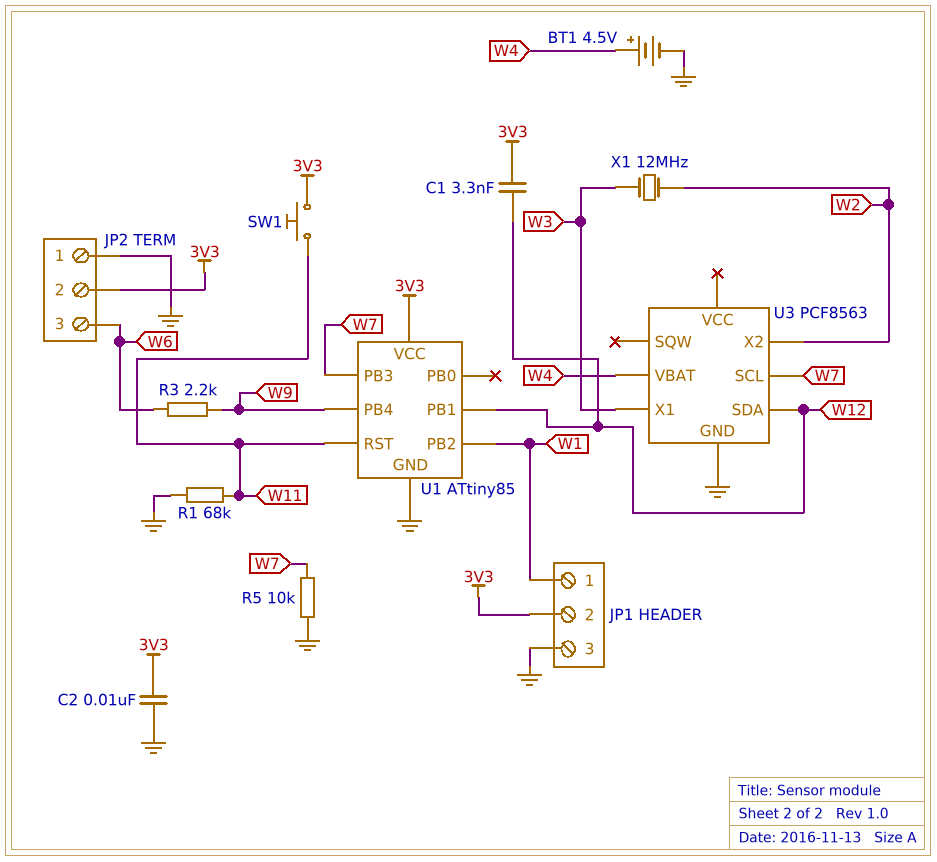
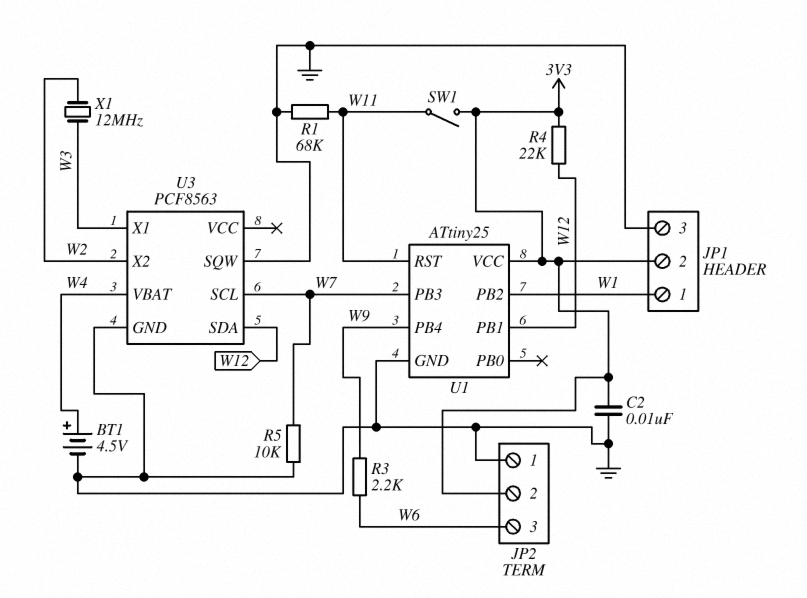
C1: 3.3nF (3V3, W12) -> none
R4: none -> 22k (3V3, W12)
SW1: button (3V3, W11) -> switch (3V3, W11)
U1: ATtiny85 -> ATtiny25
U3 pin SQW: none -> GND

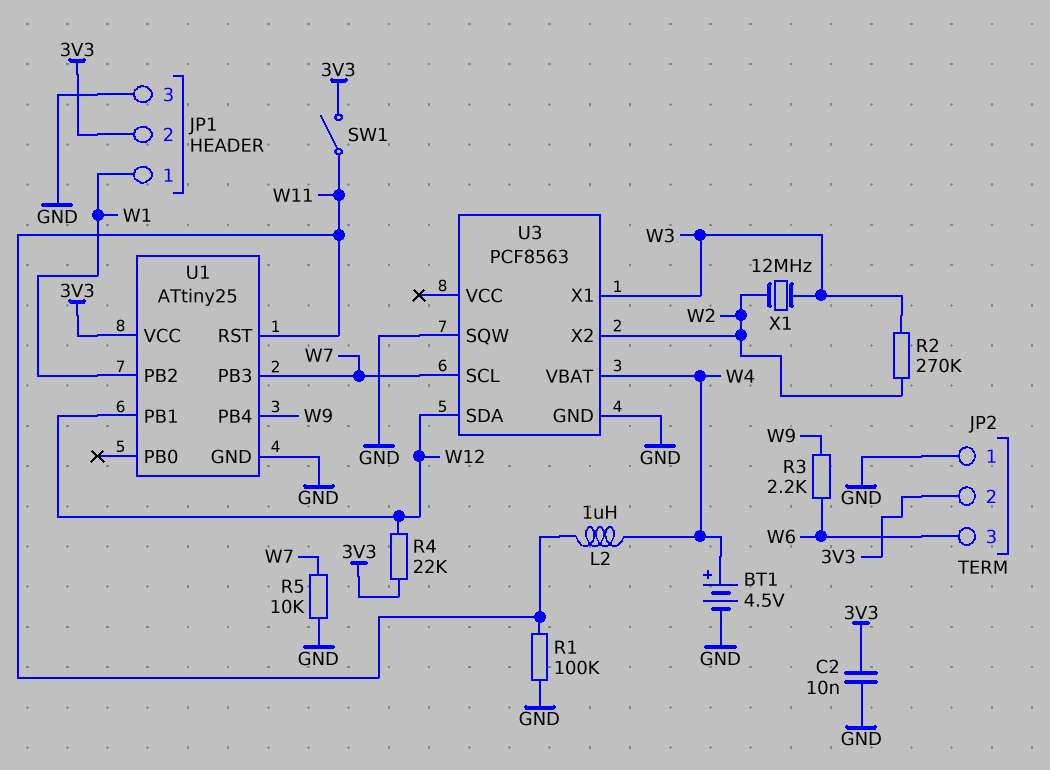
L2: none -> 1uH (W4, W11)
R1: 68k (GND, W11) -> 100k (GND, W11)
R2: none -> 270k (W2, W3)

